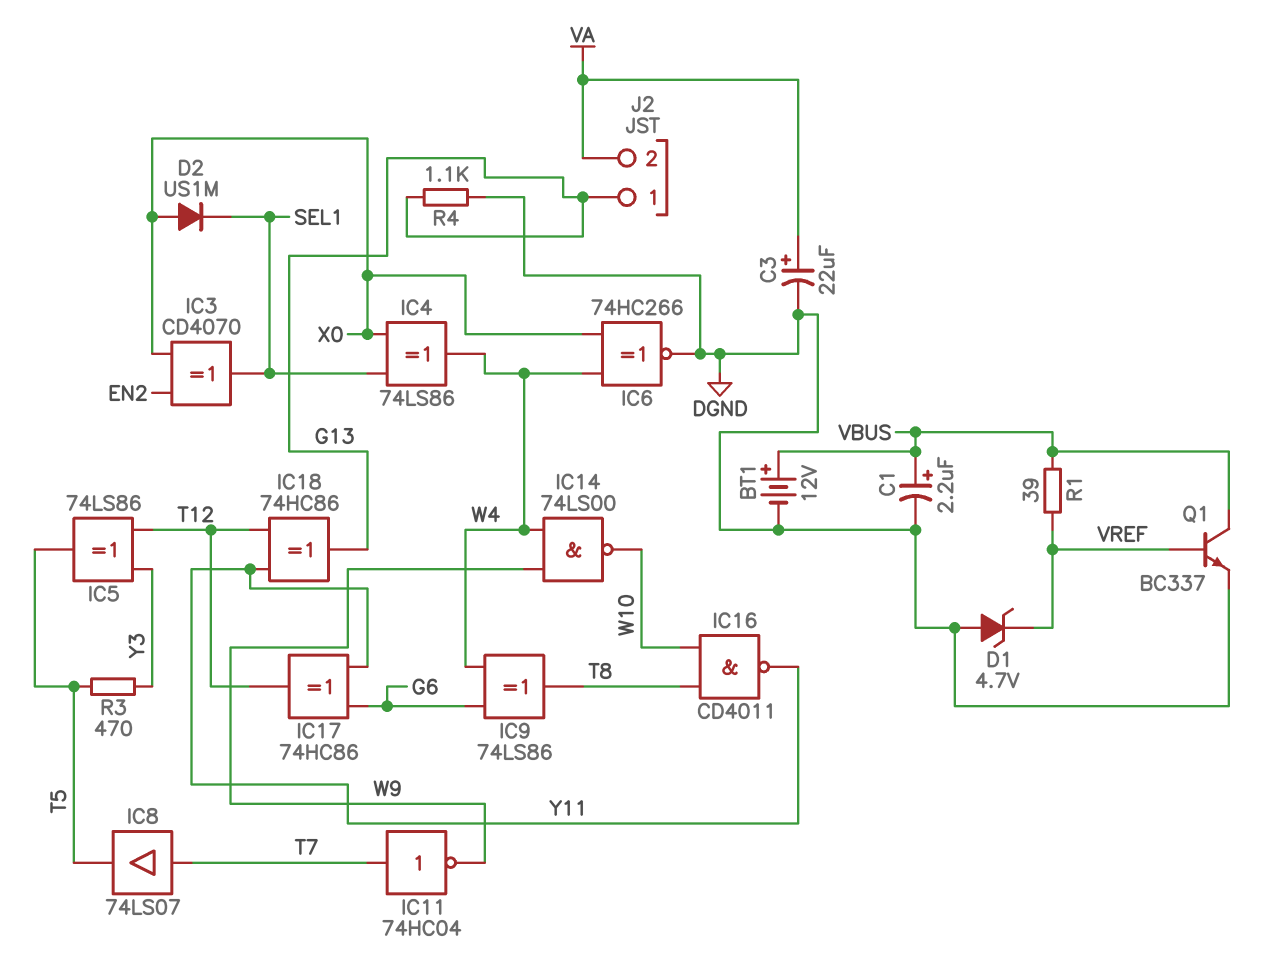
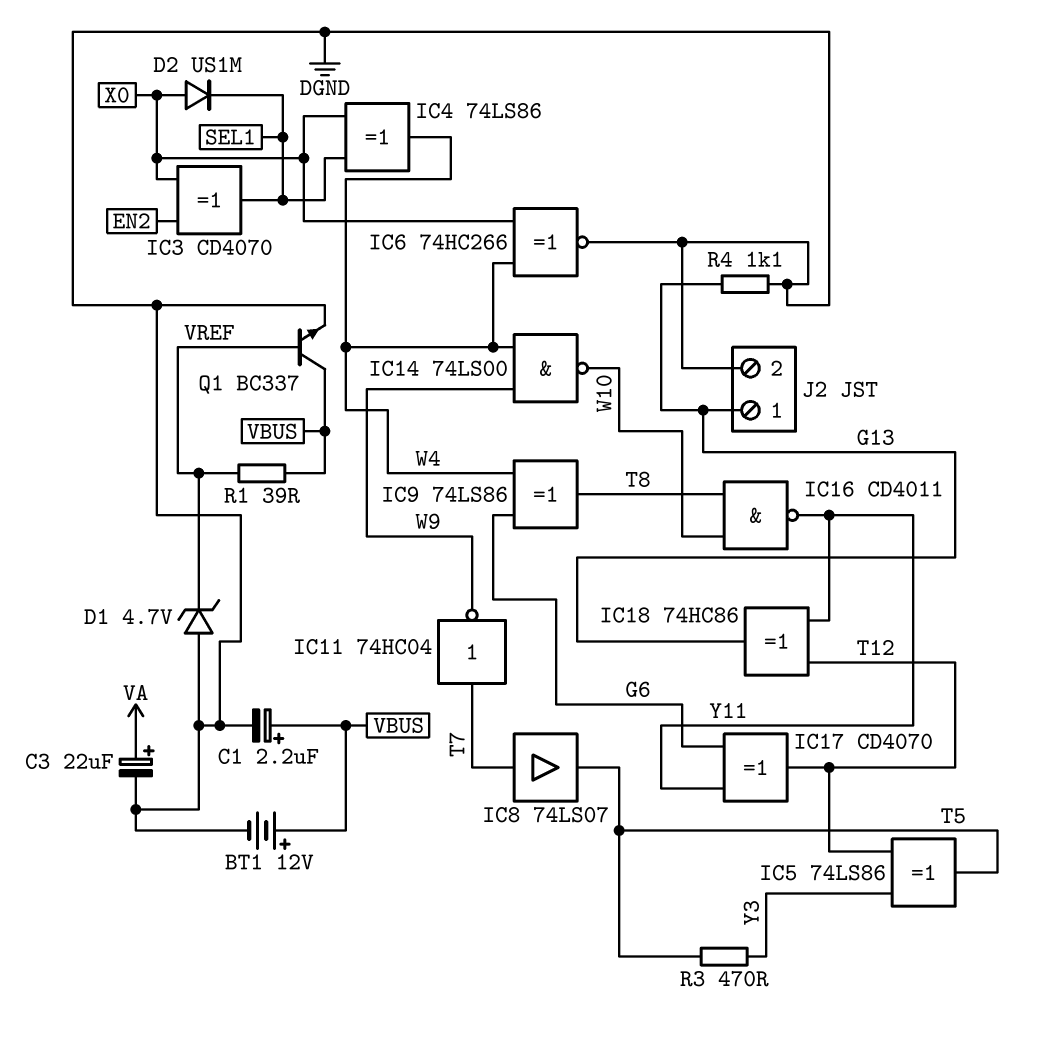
IC17: XOR 74HC86 (in G6, in Y11, out T12) -> XOR CD4070 (in G6, in Y11, out T12)
J2 pin 2: VA -> DGND

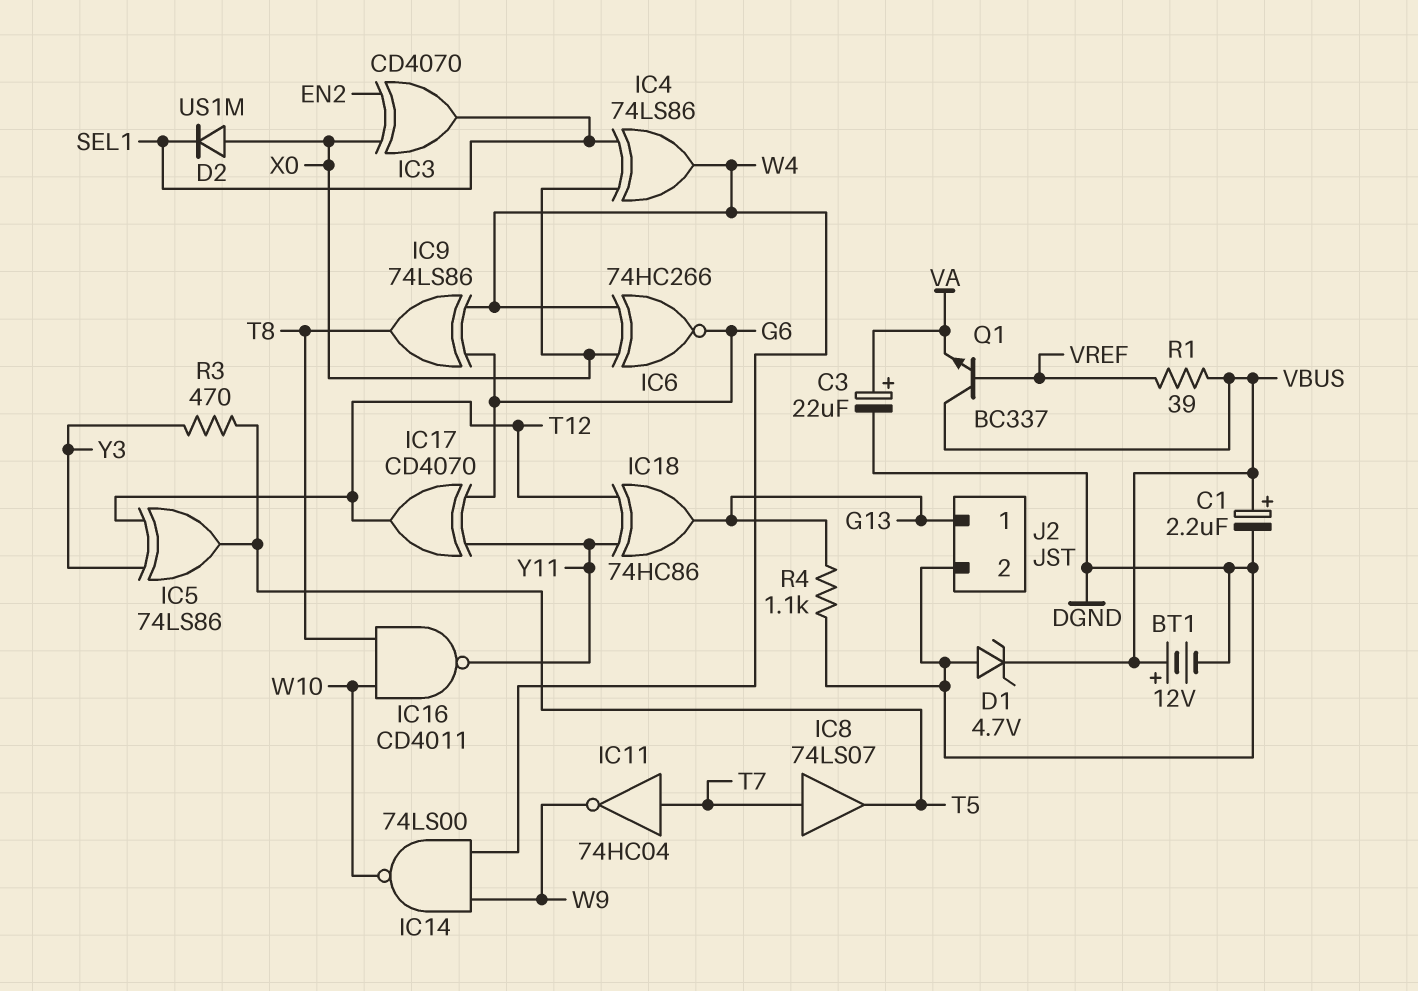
D1: zener 4.7V (A DGND, K VREF) -> zener 4.7V (A DGND, K VBUS)
IC6: XNOR 74HC266 (in W4, in X0, out DGND) -> XNOR 74HC266 (in W4, in X0, out G6)
Q1: NPN BC337 (B VREF, C VBUS, E DGND) -> NPN BC337 (B VREF, C VBUS, E VA)

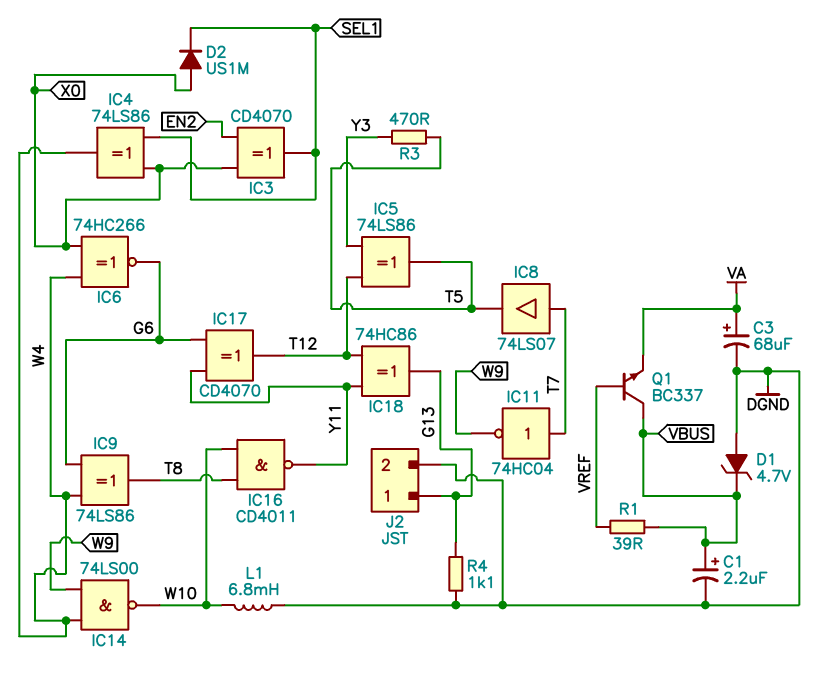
BT1: 12V (plus VBUS, minus DGND) -> none
C3: 22uF (plus VA, minus DGND) -> 68uF (plus VA, minus DGND)
L1: none -> 6.8mH (DGND, W10)

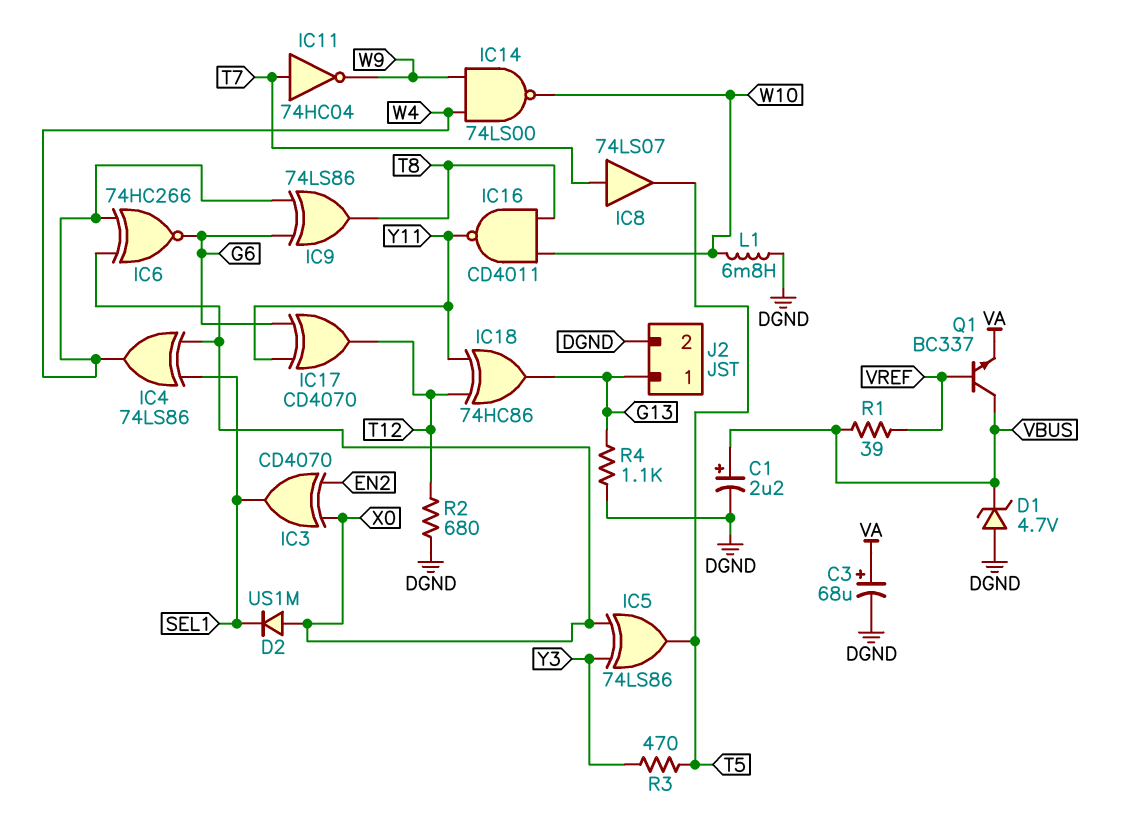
IC5: XOR 74LS86 (in T12, in Y3, out T5) -> XOR 74LS86 (in X0, in Y3, out T5)
R2: none -> 680 (DGND, T12)

